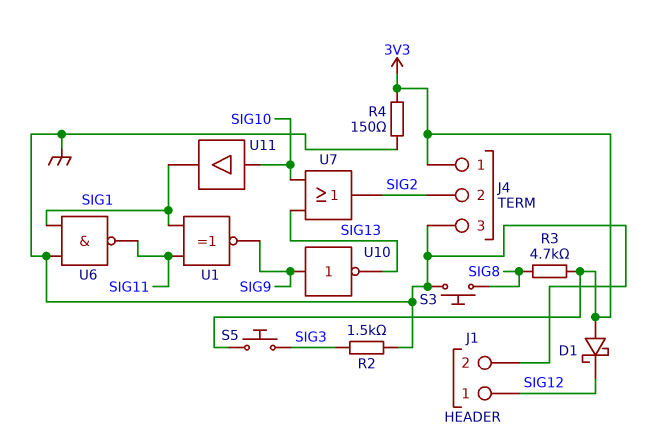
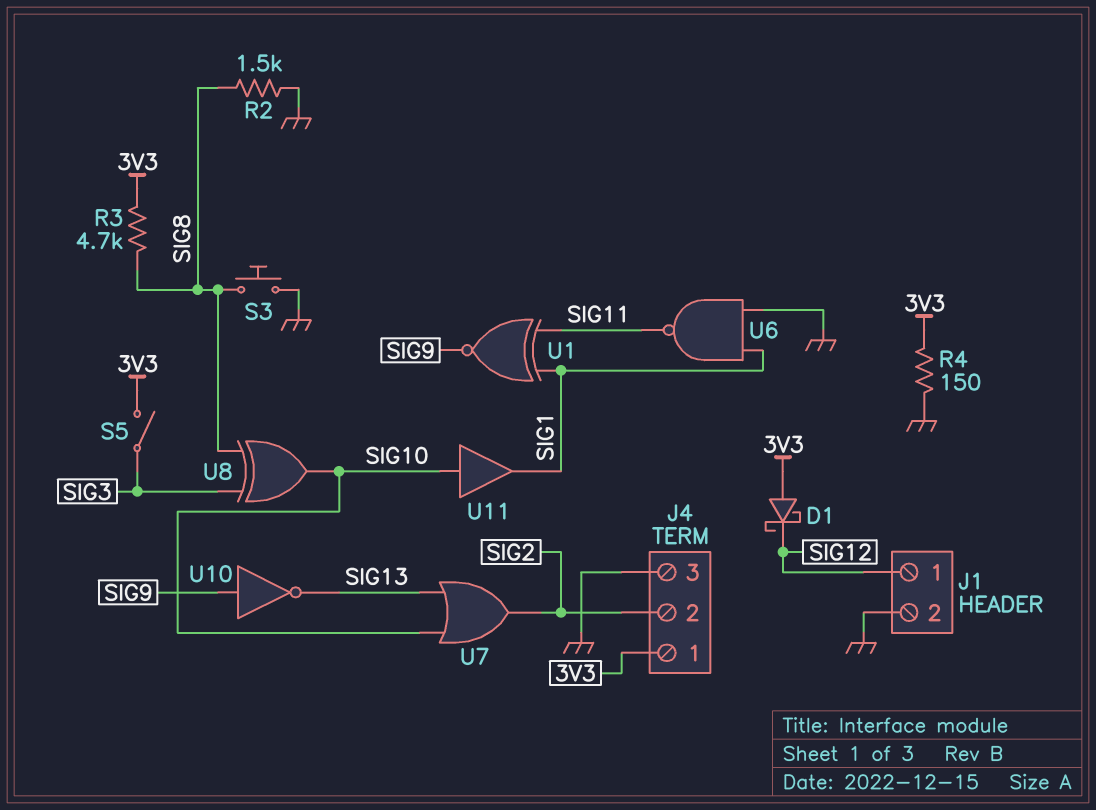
R2: 1.5k (GND, SIG3) -> 1.5k (GND, SIG8)
S5: button (3V3, SIG3) -> switch (3V3, SIG3)
U8: none -> XOR (in SIG3, in SIG8, out SIG10)

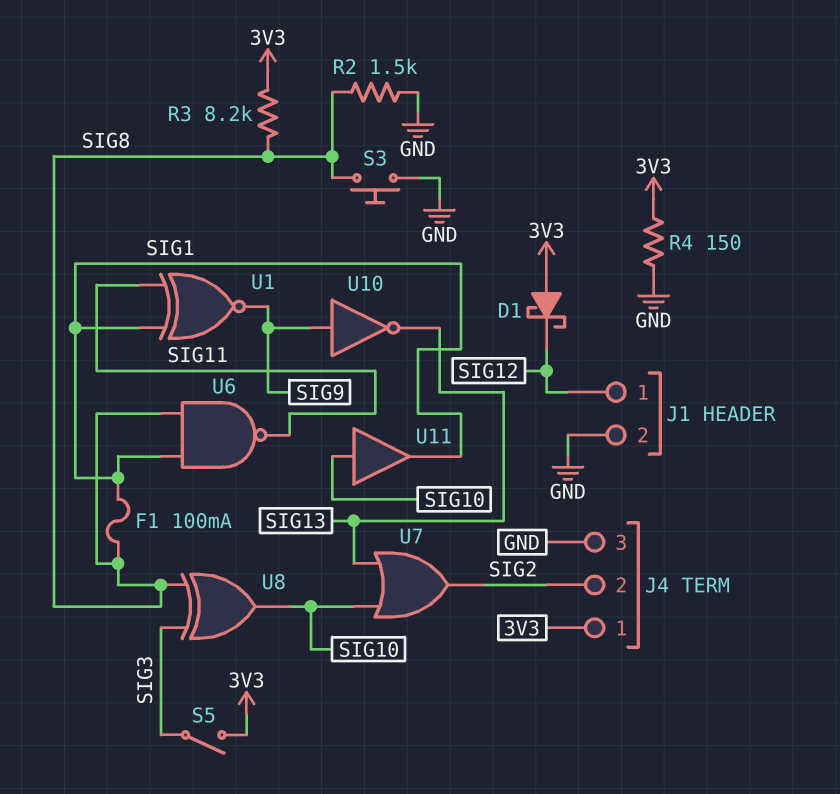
F1: none -> 100mA (SIG1, SIG8)
R3: 4.7k (3V3, SIG8) -> 8.2k (3V3, SIG8)
U6: NAND (in GND, in SIG1, out SIG11) -> NAND (in SIG1, in SIG8, out SIG11)

